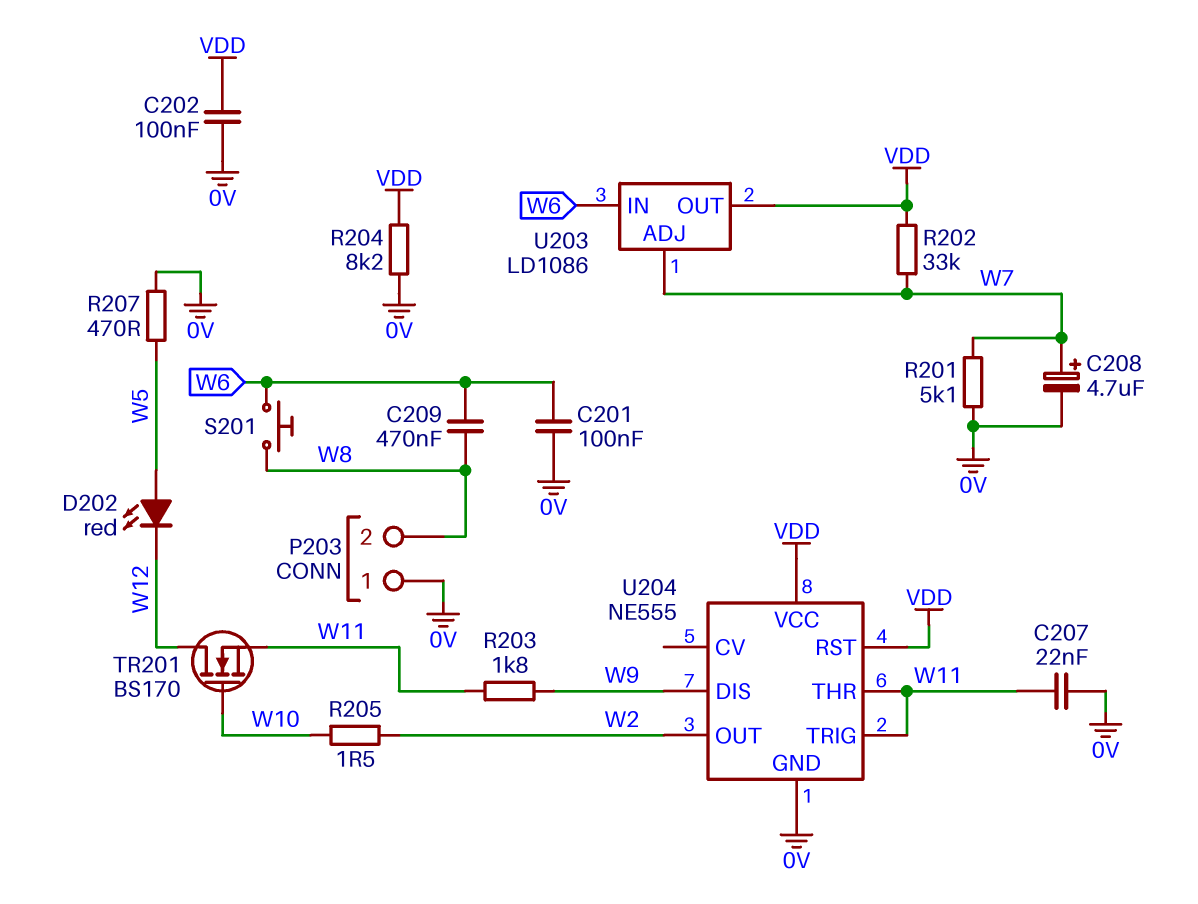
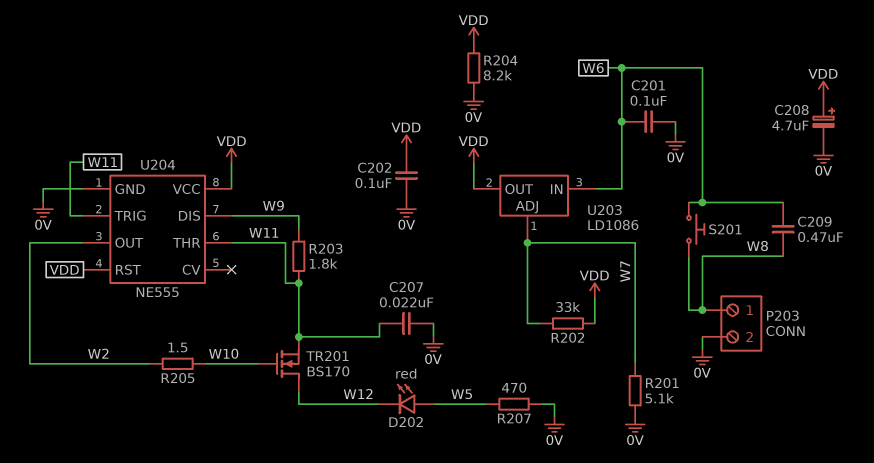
C208: 4.7uF (plus W7, minus 0V) -> 4.7uF (plus VDD, minus 0V)
P203 pin 1: 0V -> W8
P203 pin 2: W8 -> 0V

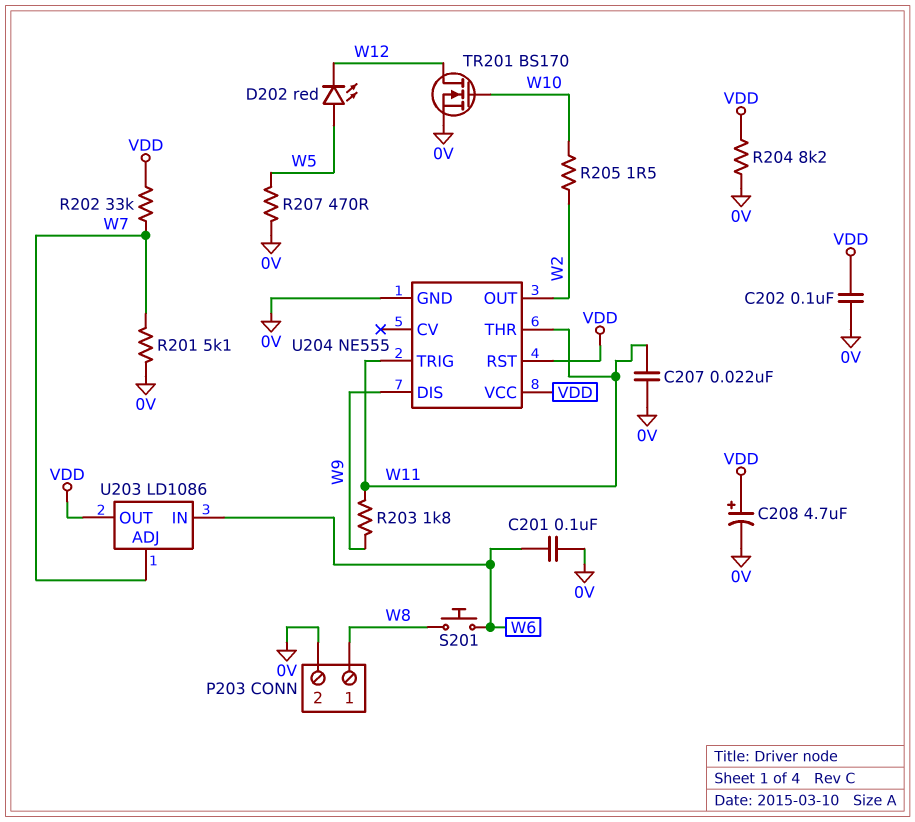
C209: 470nF (W6, W8) -> none
TR201: NMOS BS170 (G W10, D W12, S W11) -> NMOS BS170 (G W10, D W12, S 0V)

